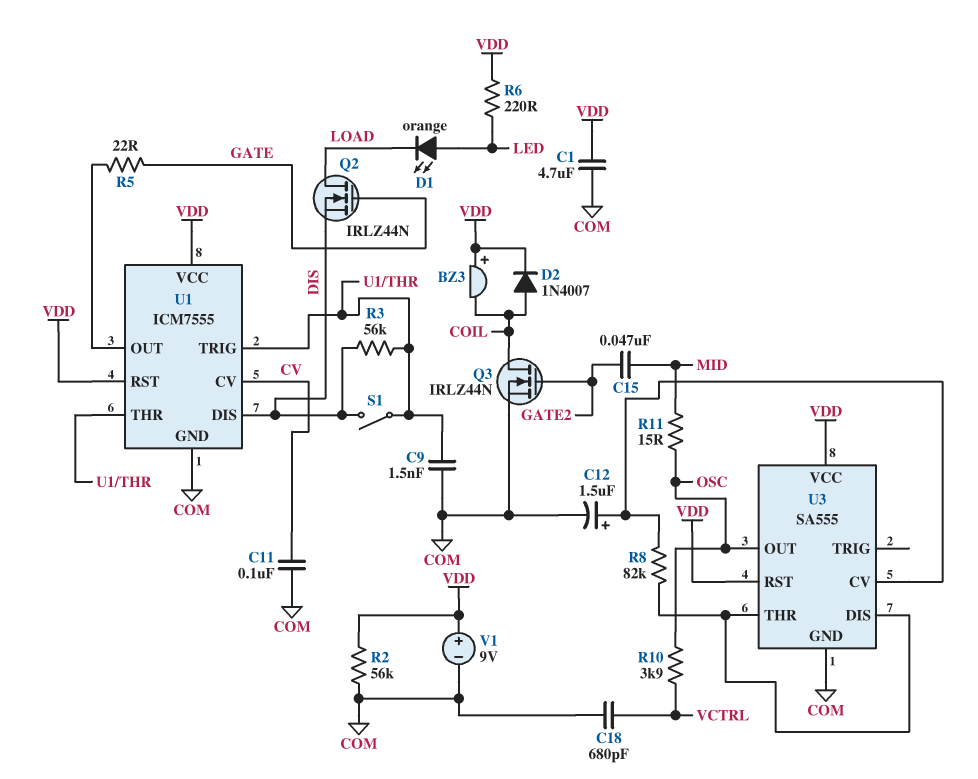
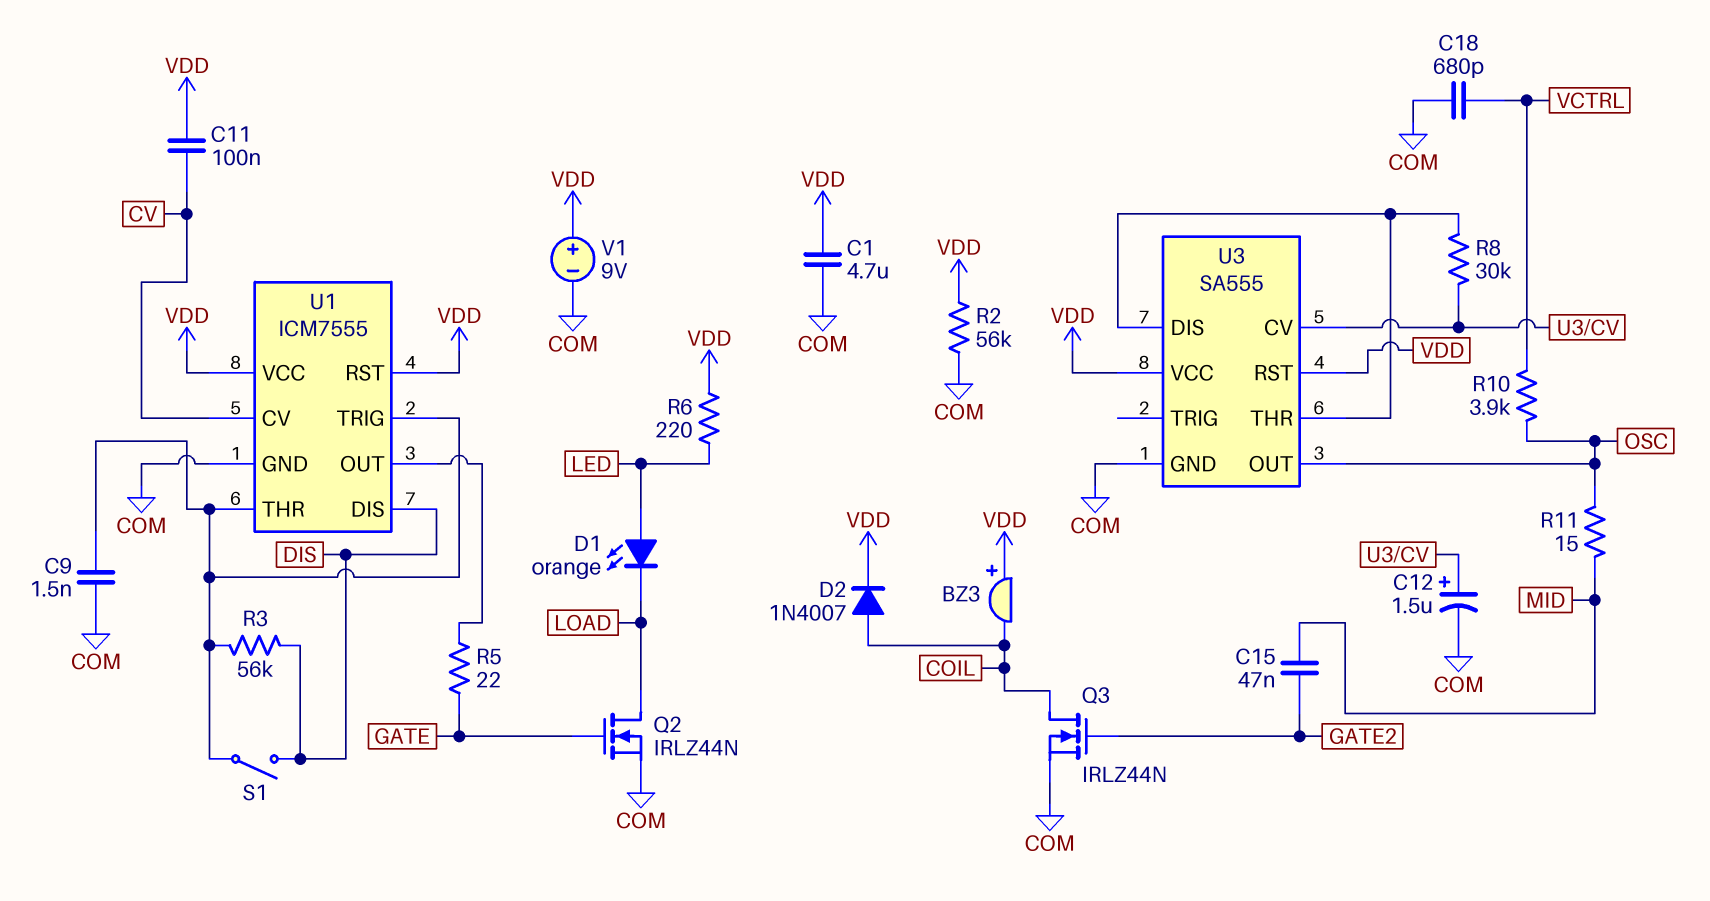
C11: 100nF (COM, CV) -> 100nF (CV, VDD)
Q2: NMOS IRLZ44N (G GATE, D LOAD, S DIS) -> NMOS IRLZ44N (G GATE, D LOAD, S COM)
R8: 82k (U3/CV, U3/DIS) -> 30k (U3/CV, U3/DIS)

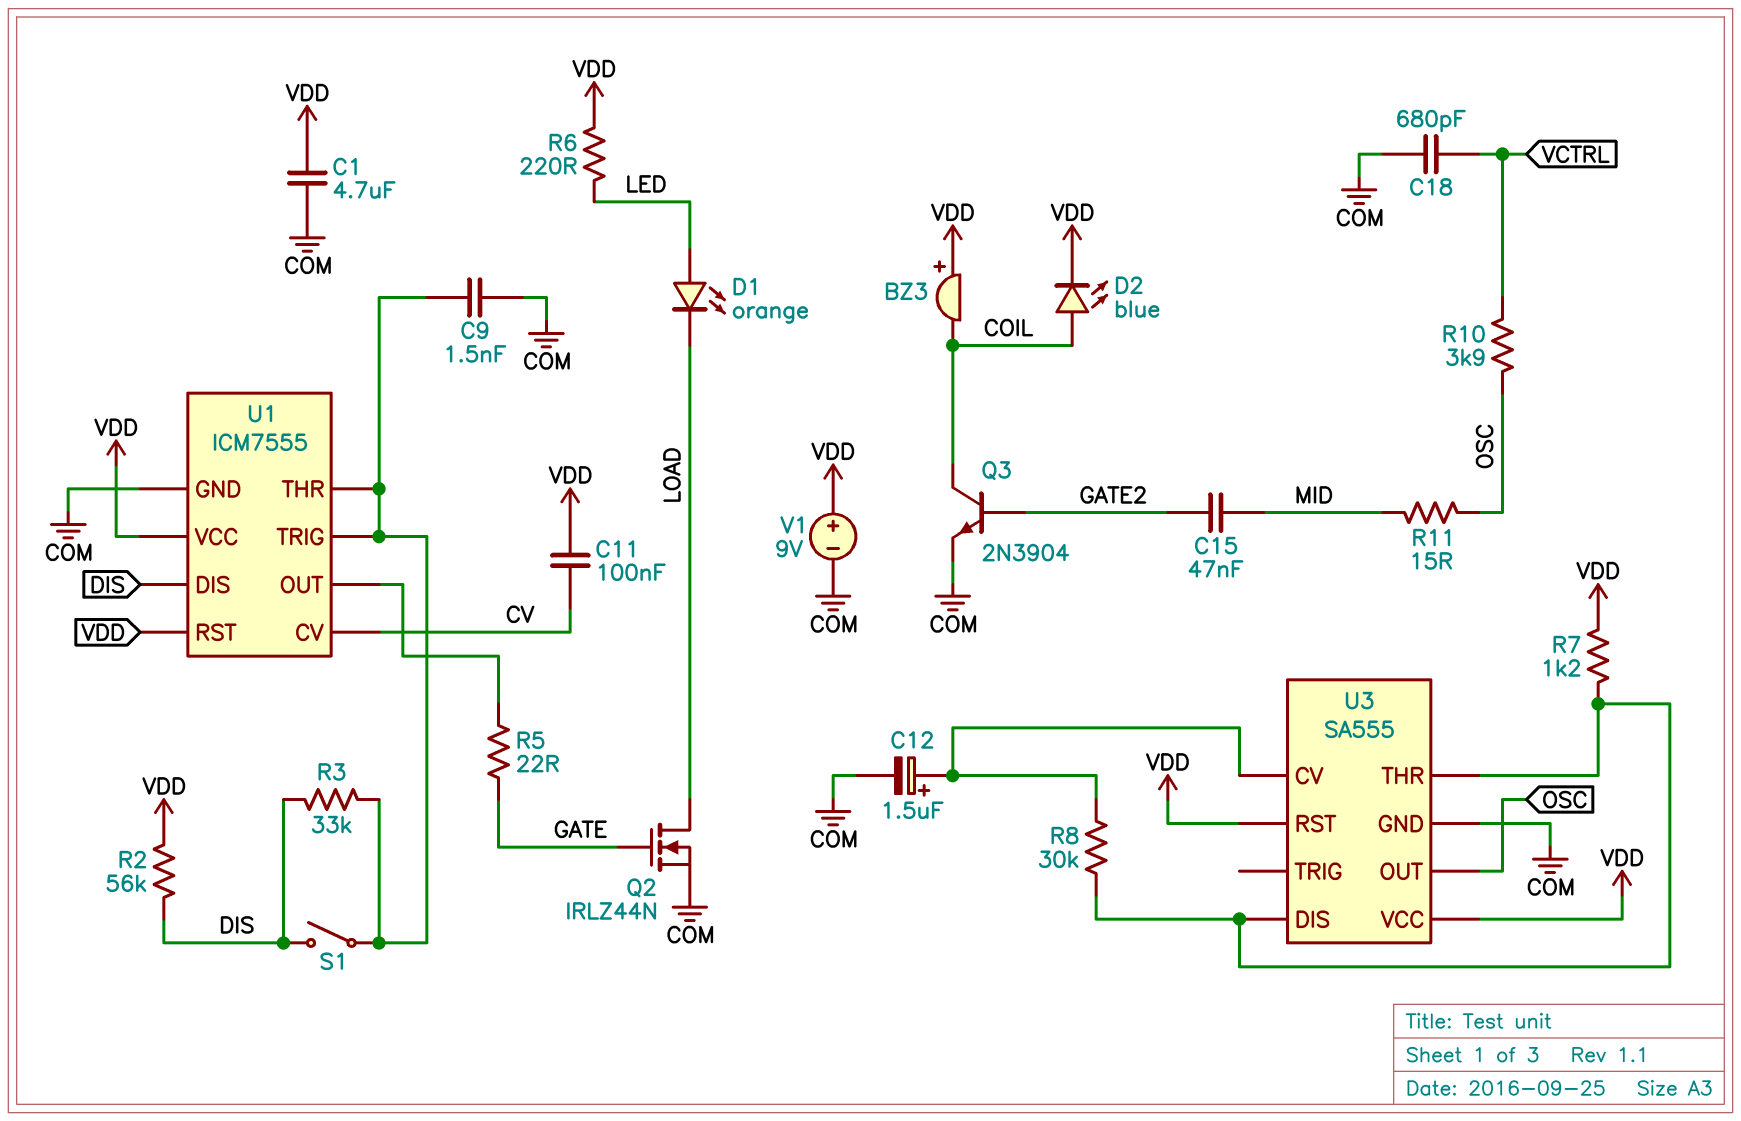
D2: diode 1N4007 (A COIL, K VDD) -> LED blue (A COIL, K VDD)
Q3: NMOS IRLZ44N (G GATE2, D COIL, S COM) -> NPN 2N3904 (B GATE2, C COIL, E COM)
R2: 56k (COM, VDD) -> 56k (DIS, VDD)
R3: 56k (DIS, U1/THR) -> 33k (DIS, U1/THR)
R7: none -> 1.2k (U3/DIS, VDD)

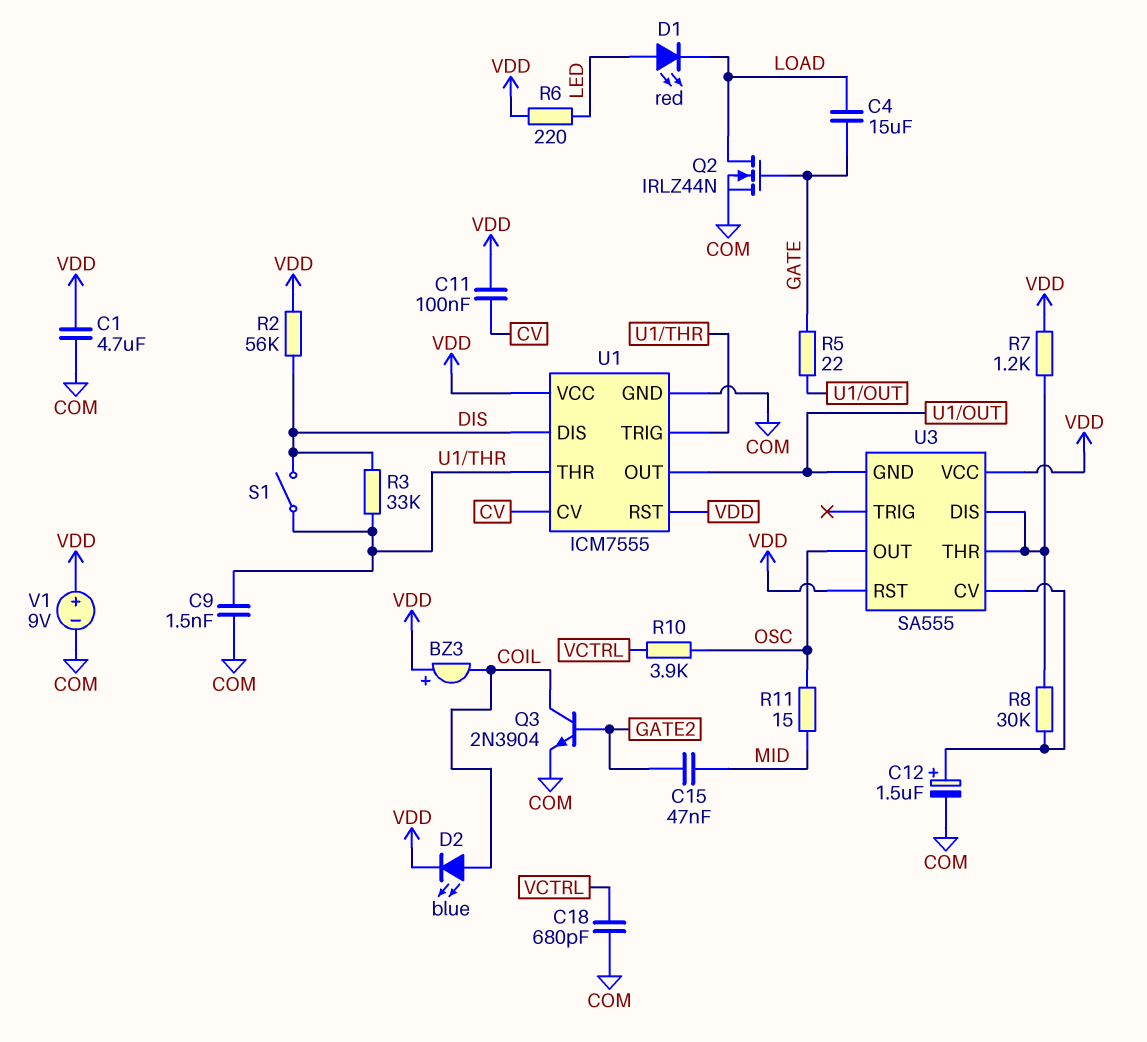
C4: none -> 15uF (GATE, LOAD)
D1: LED orange (A LED, K LOAD) -> LED red (A LED, K LOAD)
U3 pin GND: COM -> U1/OUT

